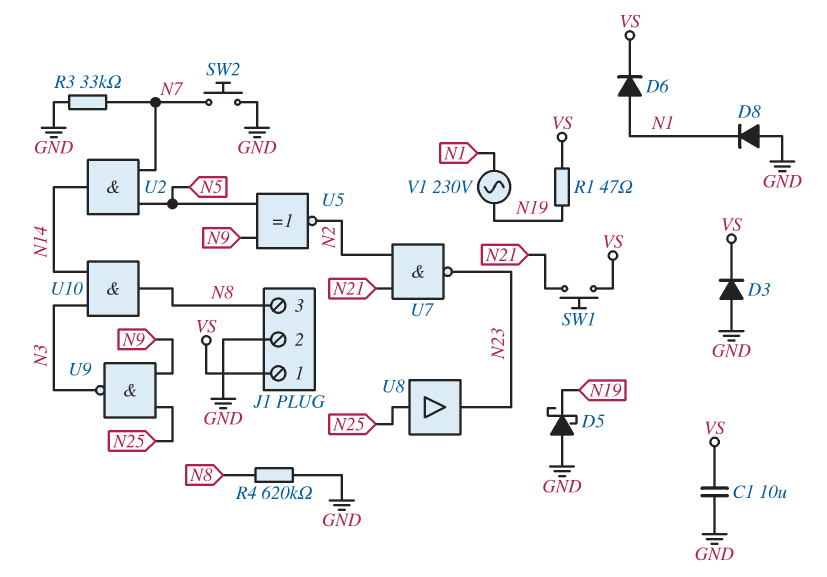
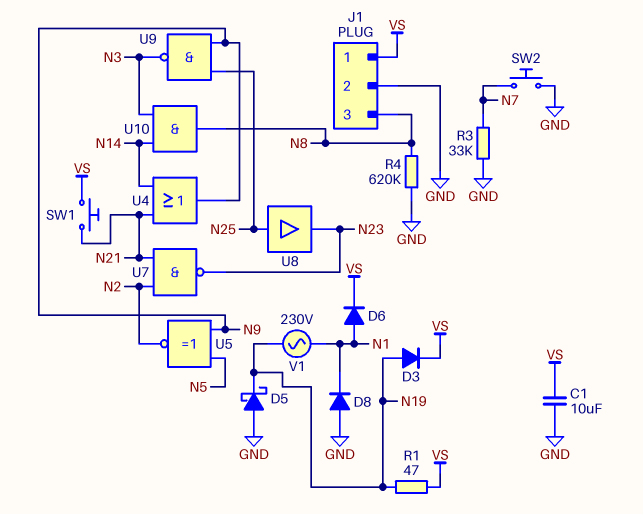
D3: diode (A GND, K VS) -> diode (A N19, K VS)
U2: AND (in N5, in N7, out N14) -> none
U4: none -> OR (in N14, in N21, out N9)

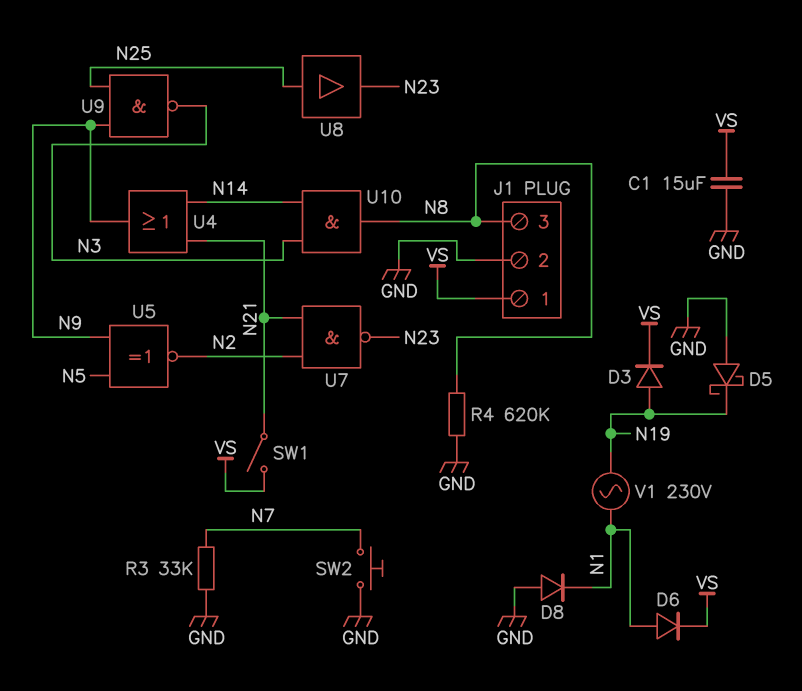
C1: 10uF (GND, VS) -> 15uF (GND, VS)
R1: 47 (N19, VS) -> none
SW1: button (N21, VS) -> switch (N21, VS)

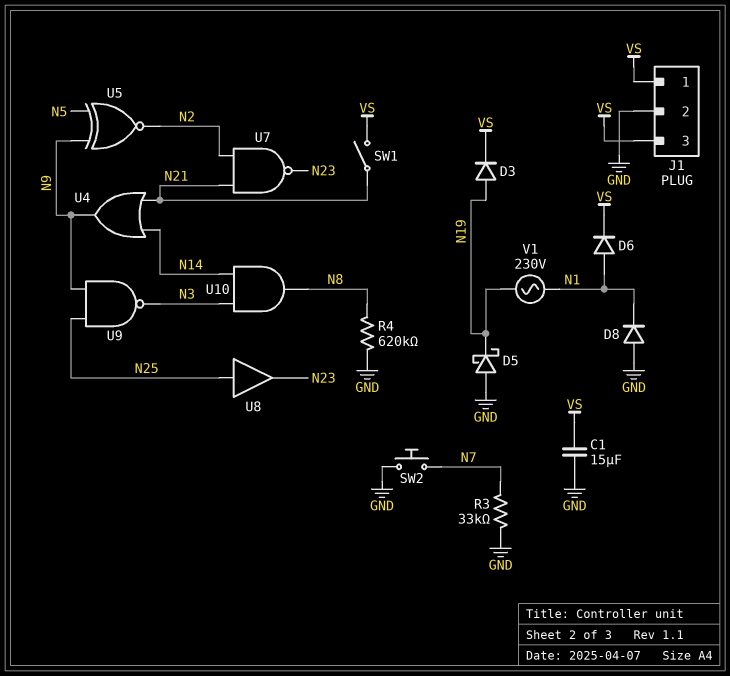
J1 pin 3: N8 -> VS

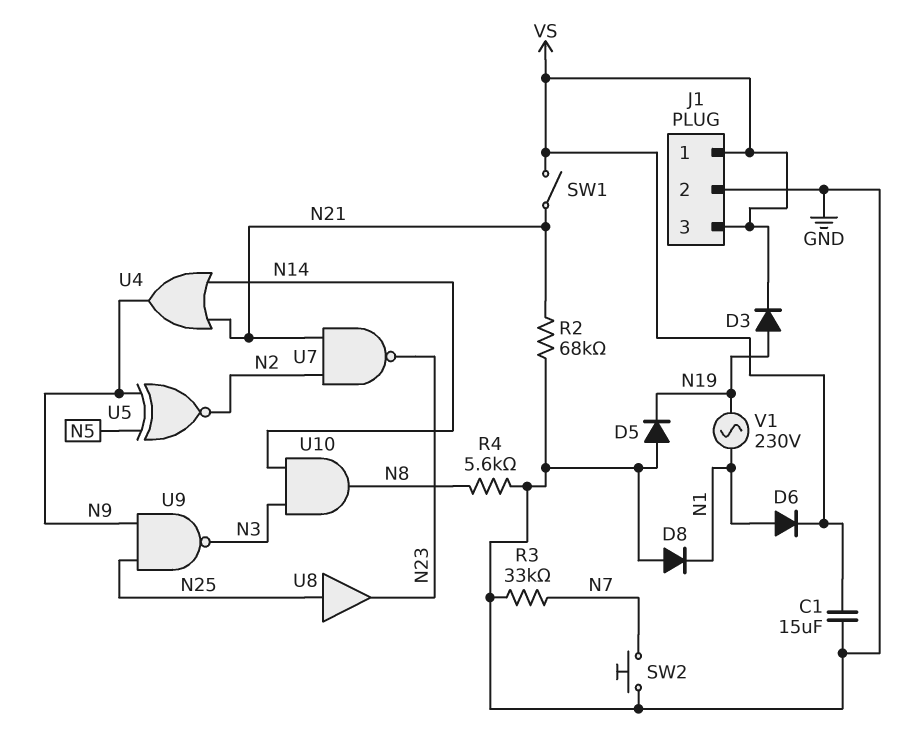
D5: schottky (A GND, K N19) -> diode (A GND, K N19)
R2: none -> 68k (GND, N21)
R4: 620k (GND, N8) -> 5.6k (GND, N8)

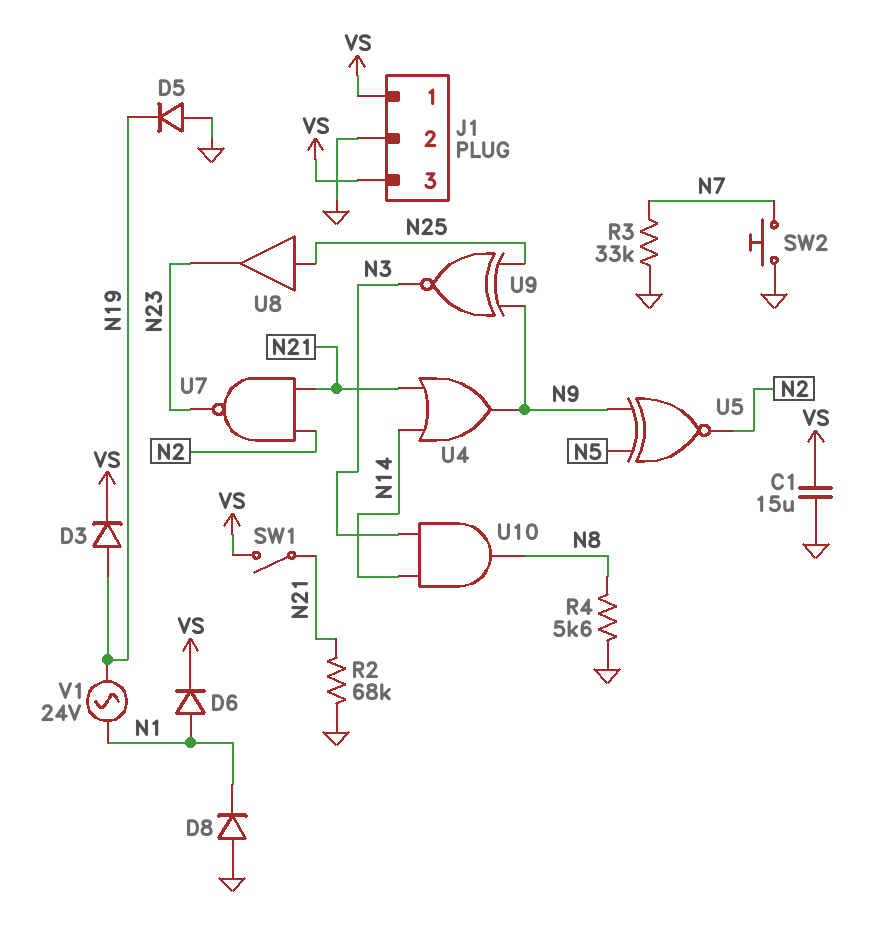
U9: NAND (in N9, in N25, out N3) -> XNOR (in N9, in N25, out N3)
V1: AC 230V (N1, N19) -> AC 24V (N1, N19)

